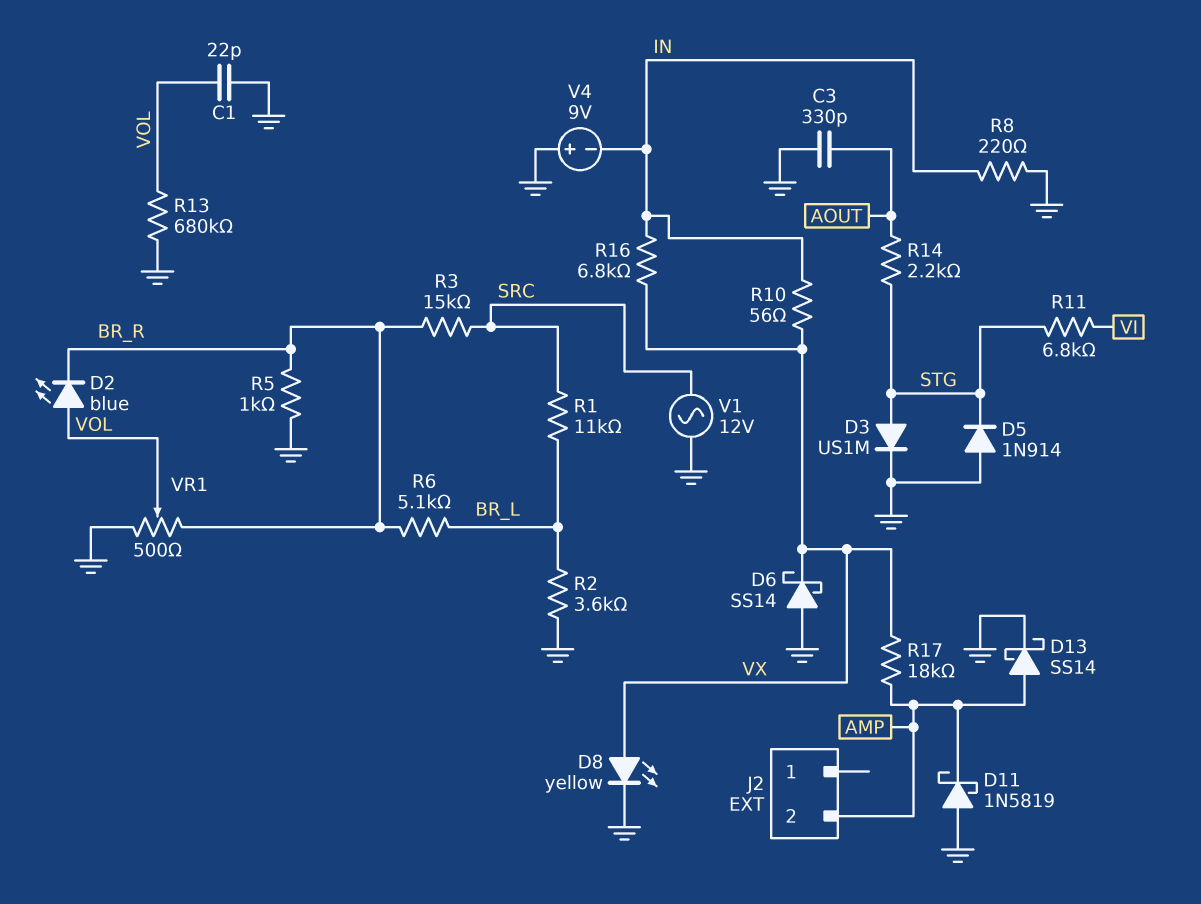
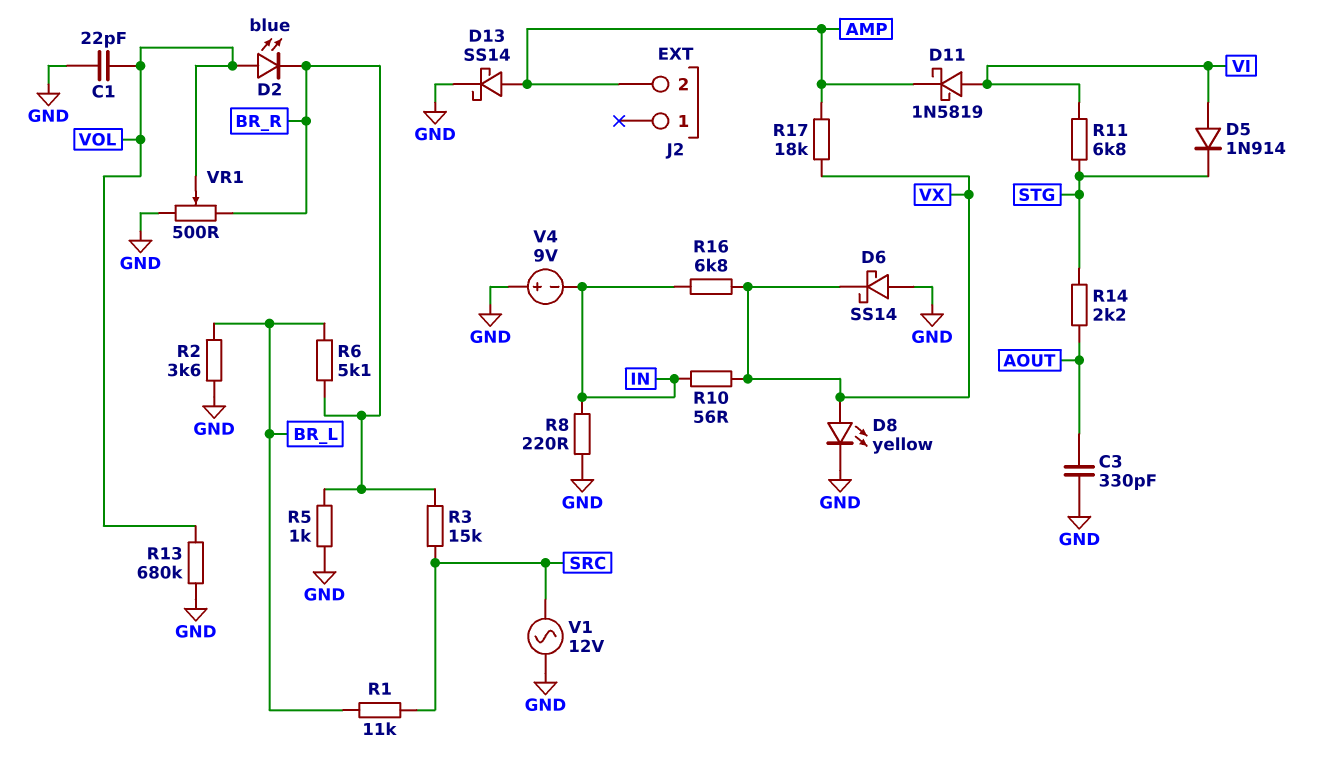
D3: diode US1M (A STG, K GND) -> none
D5: diode 1N914 (A GND, K STG) -> diode 1N914 (A VI, K STG)
D11: schottky 1N5819 (A GND, K AMP) -> schottky 1N5819 (A VI, K AMP)

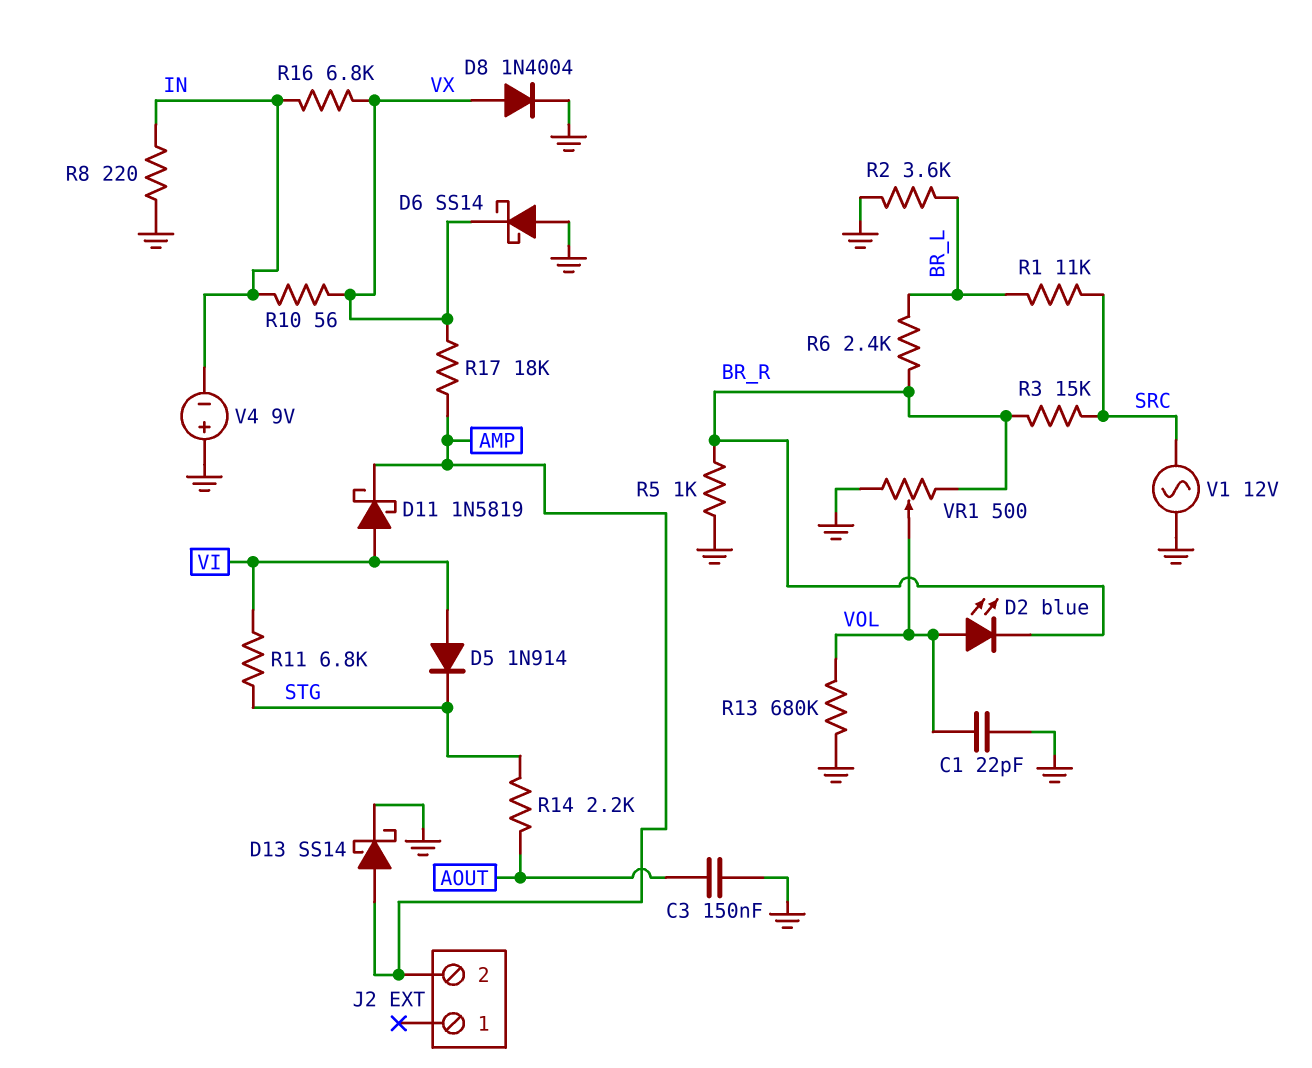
C3: 330pF (AOUT, GND) -> 150nF (AOUT, GND)
D8: LED yellow (A VX, K GND) -> diode 1N4004 (A VX, K GND)
R6: 5.1k (BR_L, BR_R) -> 2.4k (BR_L, BR_R)

